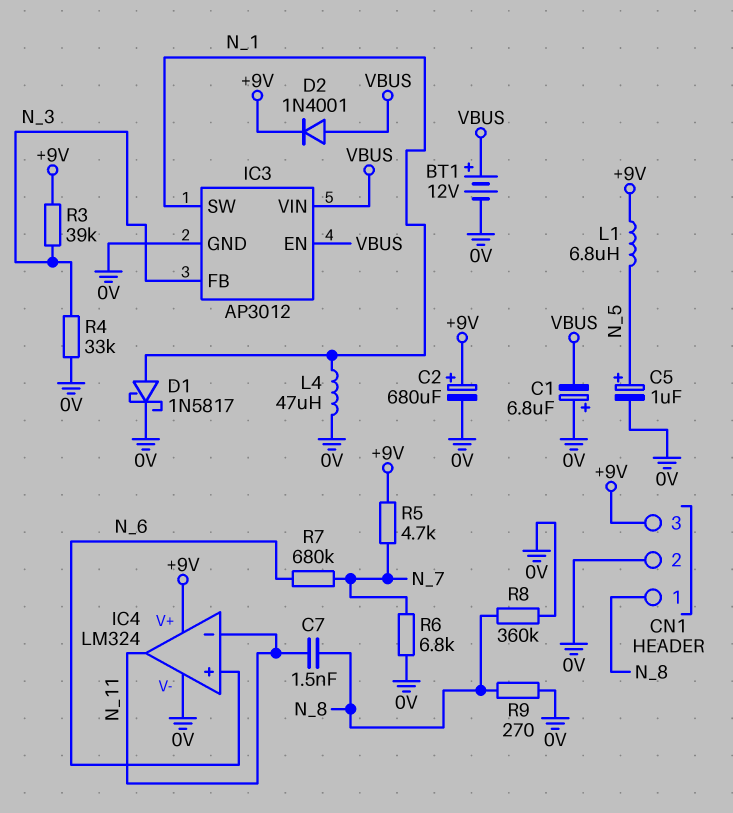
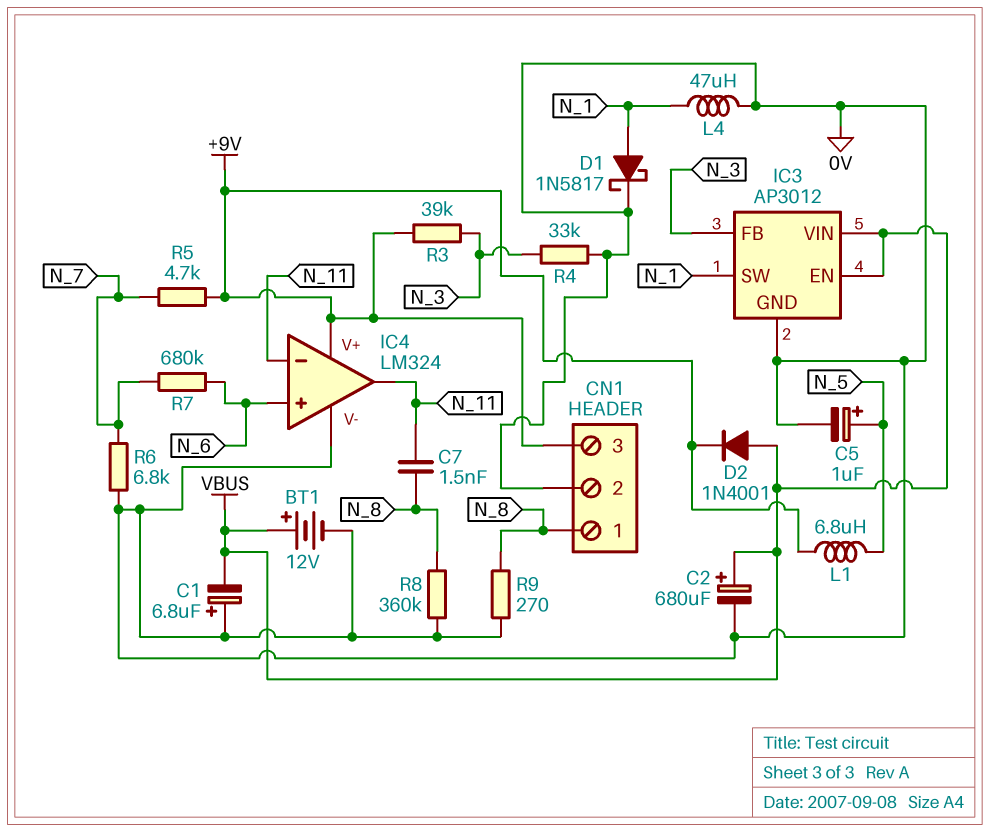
C2: 680uF (plus +9V, minus 0V) -> 680uF (plus VBUS, minus 0V)

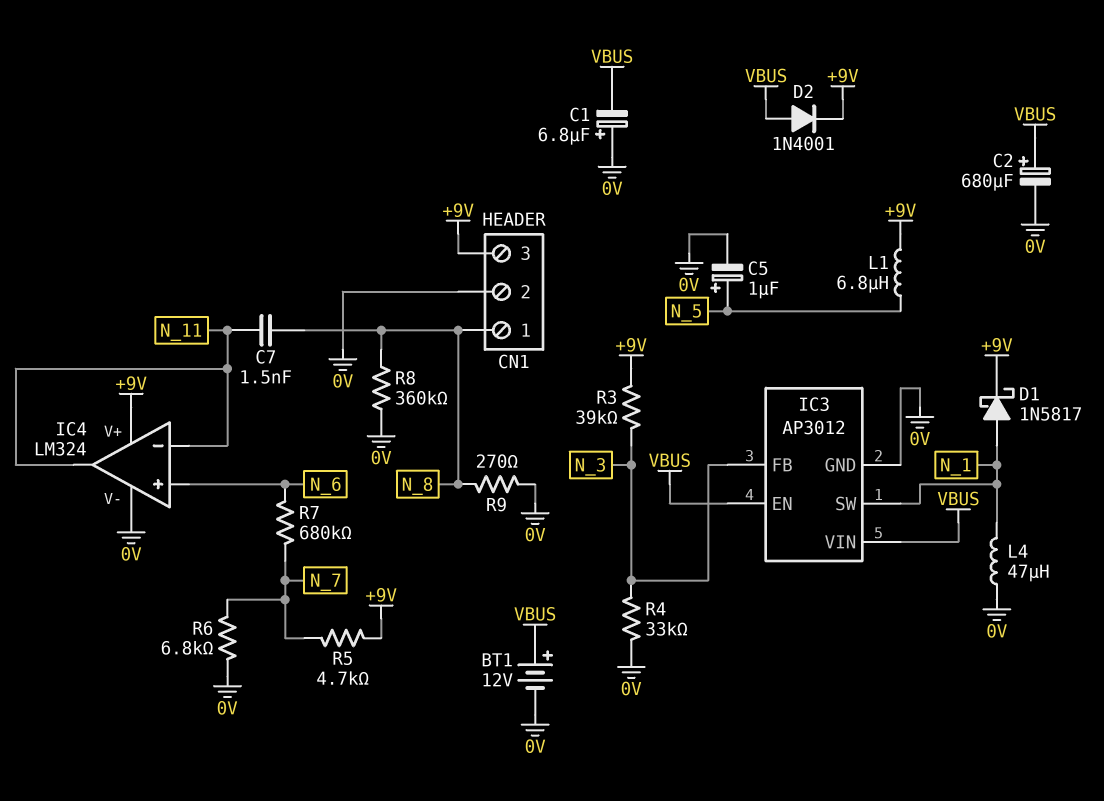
D1: schottky 1N5817 (A N_1, K 0V) -> schottky 1N5817 (A N_1, K +9V)

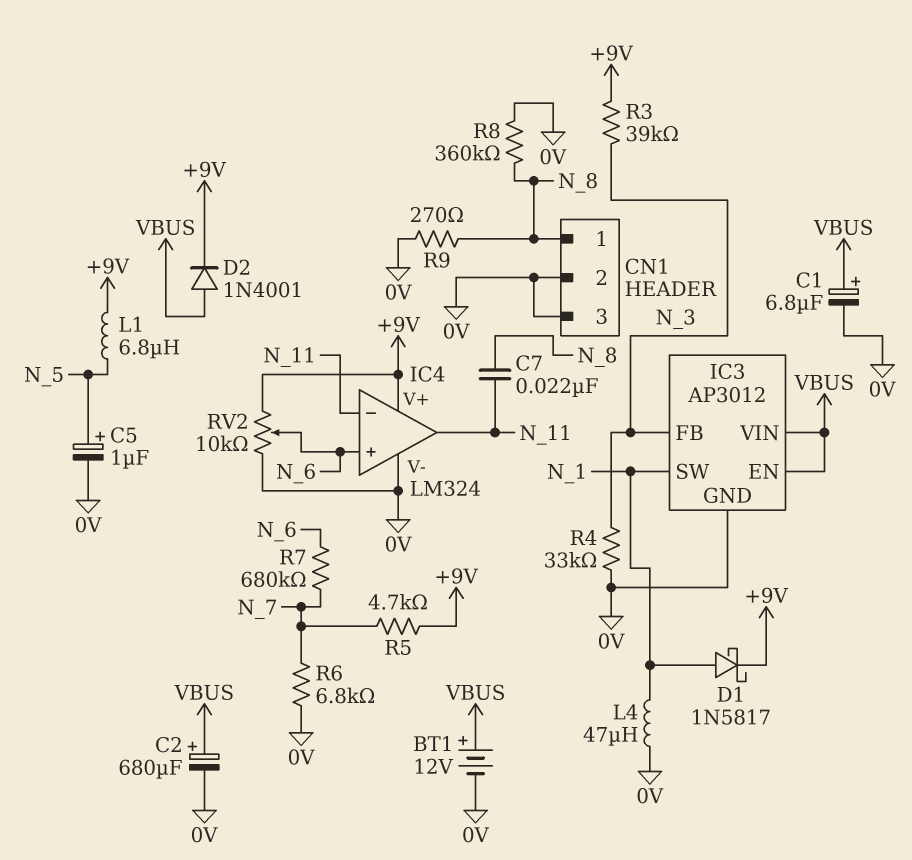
C1: 6.8uF (plus 0V, minus VBUS) -> 6.8uF (plus VBUS, minus 0V)
C7: 1.5nF (N_8, N_11) -> 22nF (N_8, N_11)
CN1 pin 3: +9V -> 0V
RV2: none -> 10k (+9V, 0V, wiper N_6)

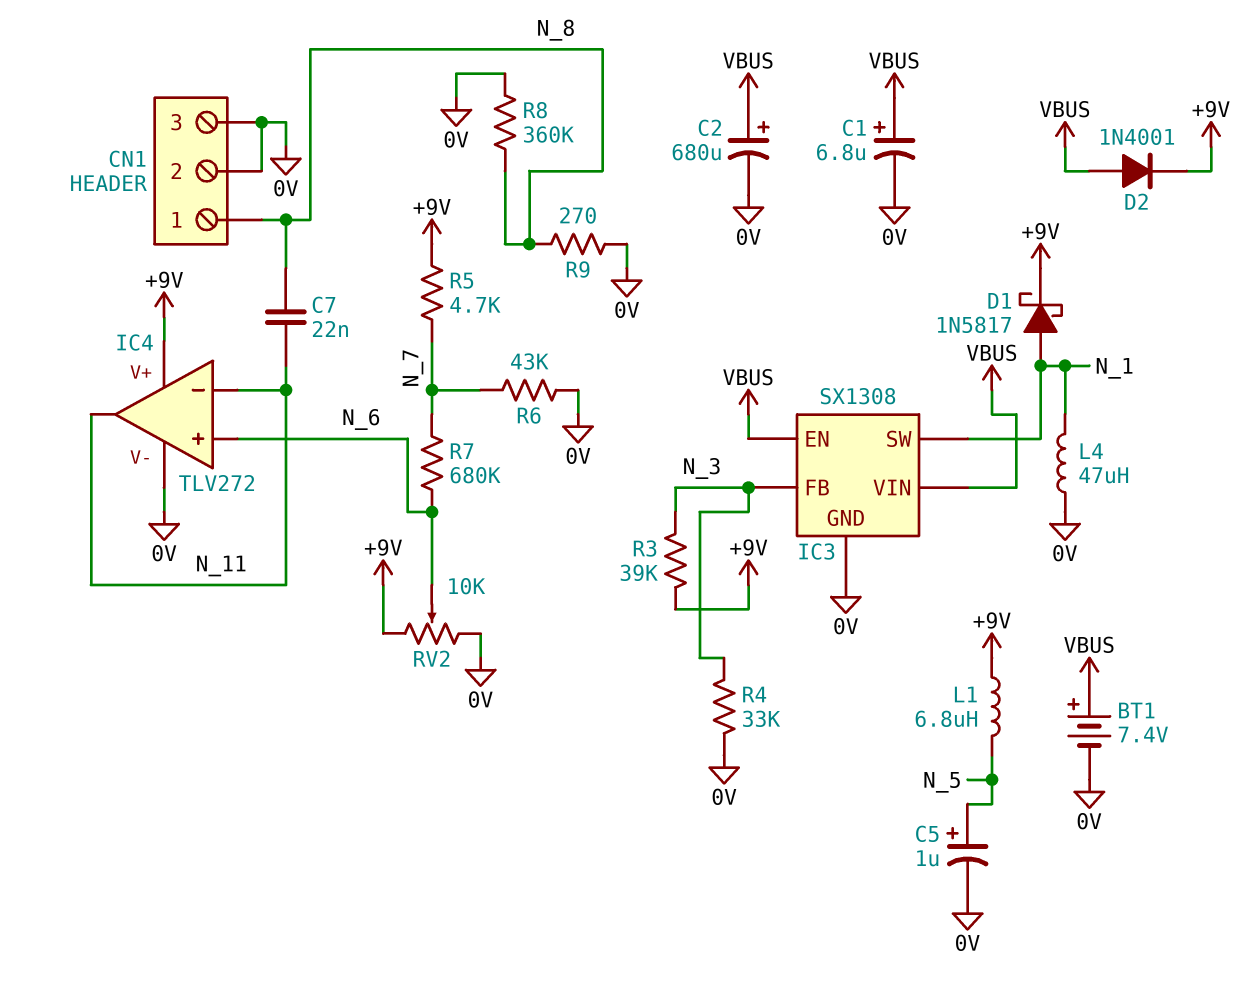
BT1: 12V (plus VBUS, minus 0V) -> 7.4V (plus VBUS, minus 0V)
IC3: AP3012 -> SX1308
IC4: LM324 -> TLV272
R6: 6.8k (0V, N_7) -> 43k (0V, N_7)

